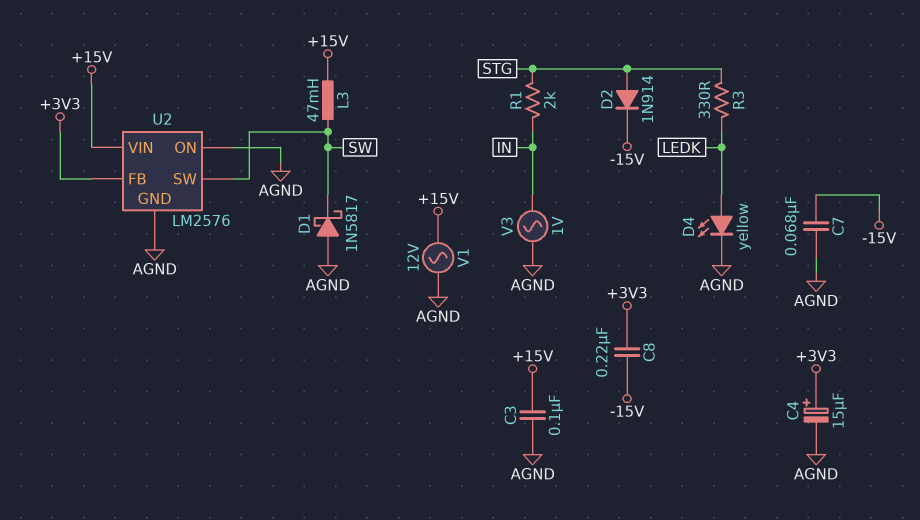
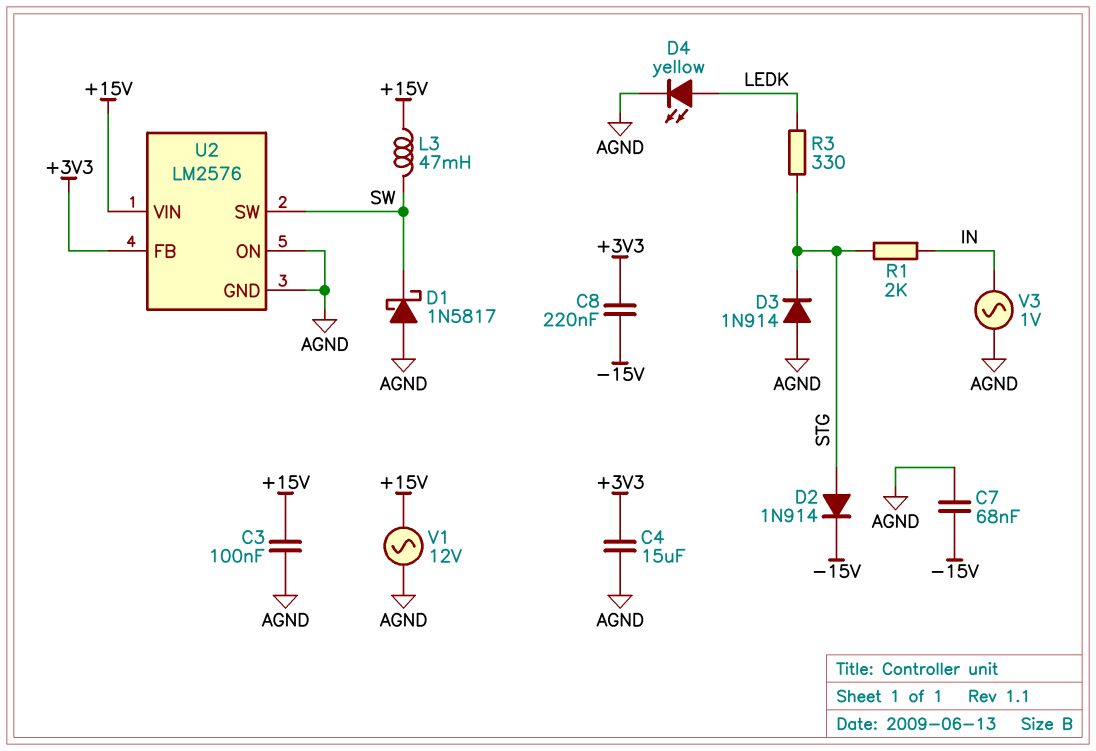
C4: 15uF (plus +3V3, minus AGND) -> 15uF (+3V3, AGND)
D3: none -> diode 1N914 (A AGND, K STG)

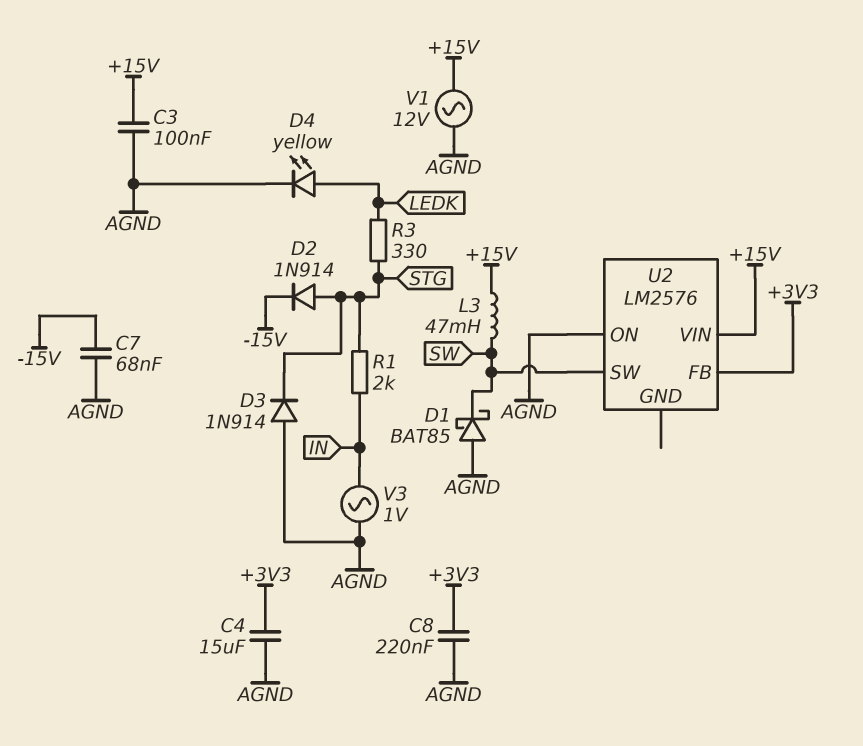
C8: 220nF (+3V3, -15V) -> 220nF (+3V3, AGND)
D1: schottky 1N5817 (A AGND, K SW) -> schottky BAT85 (A AGND, K SW)
U2 pin GND: AGND -> none

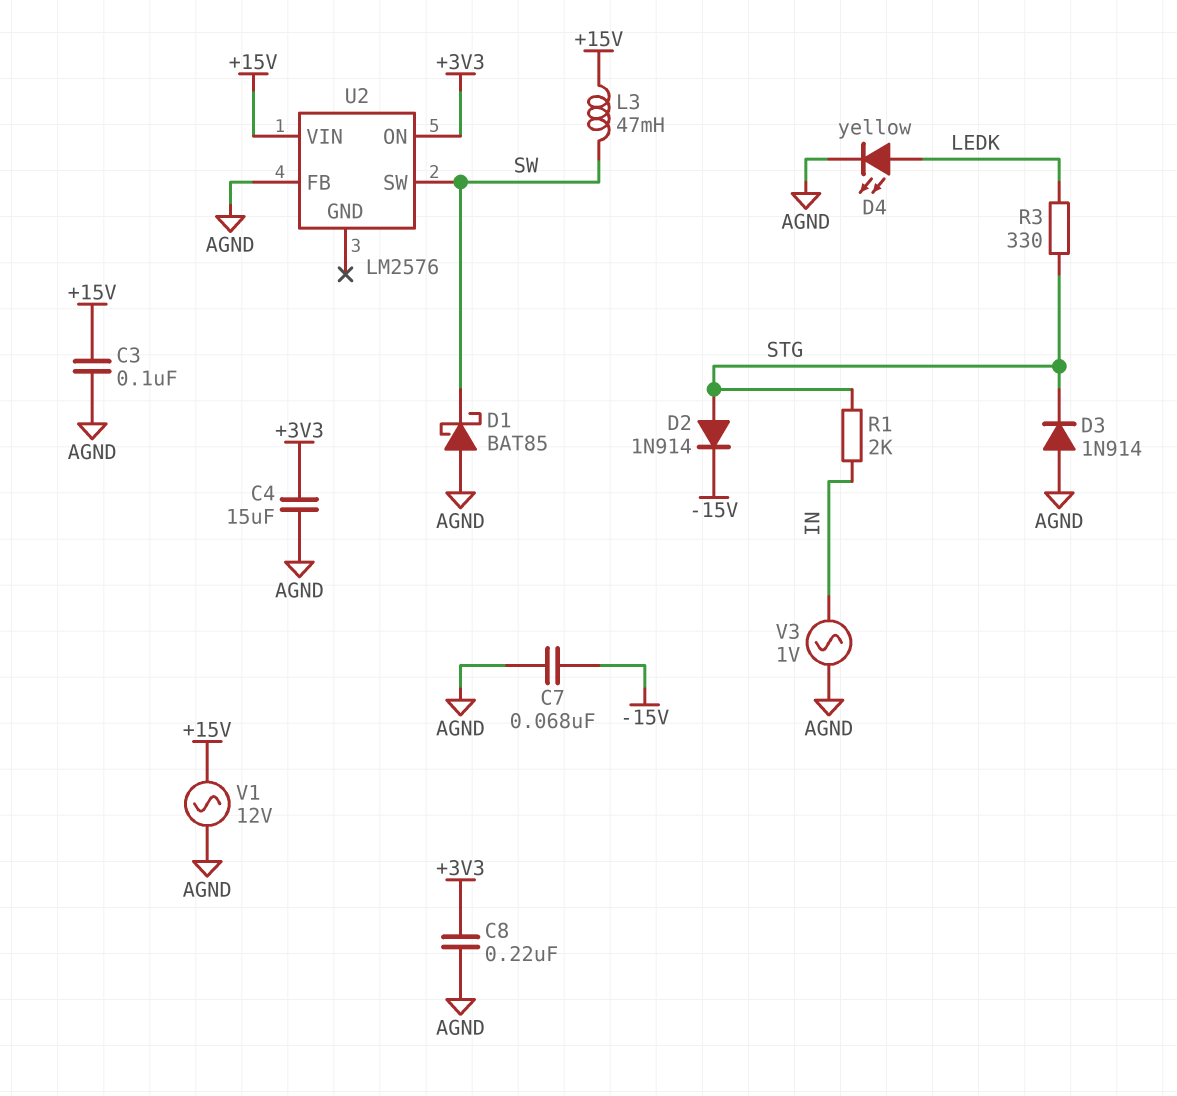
U2 pin FB: +3V3 -> AGND
U2 pin ON: AGND -> +3V3

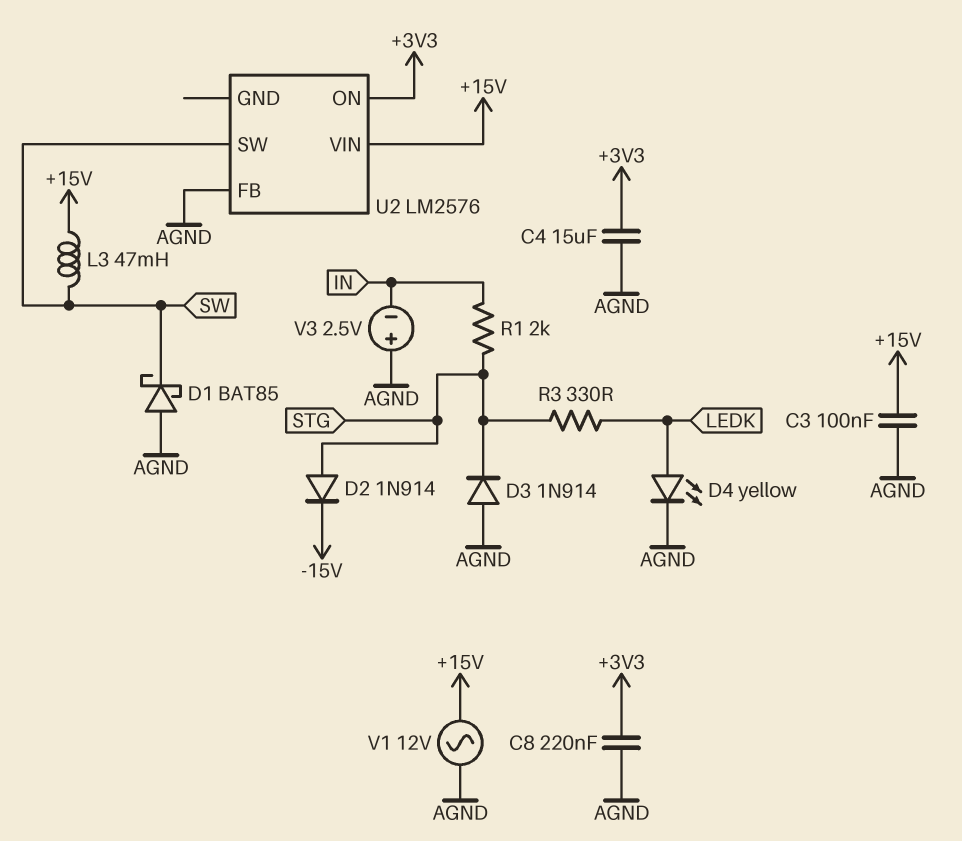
C7: 68nF (-15V, AGND) -> none
V3: AC 1V (AGND, IN) -> 2.5V (plus AGND, minus IN)

